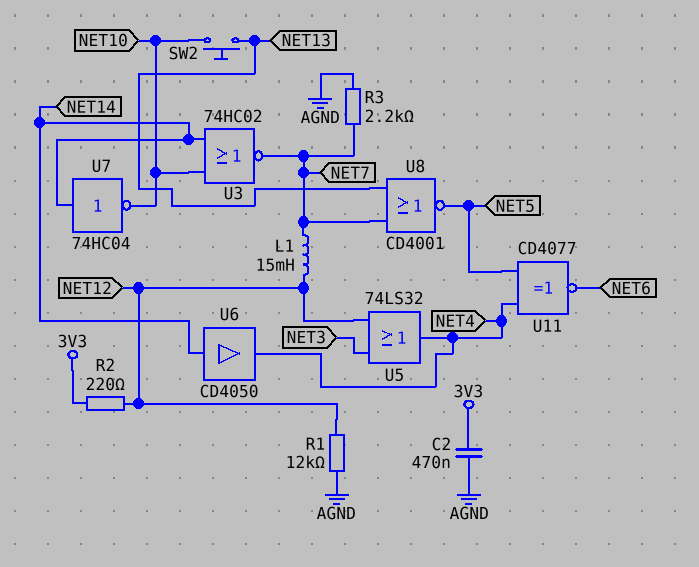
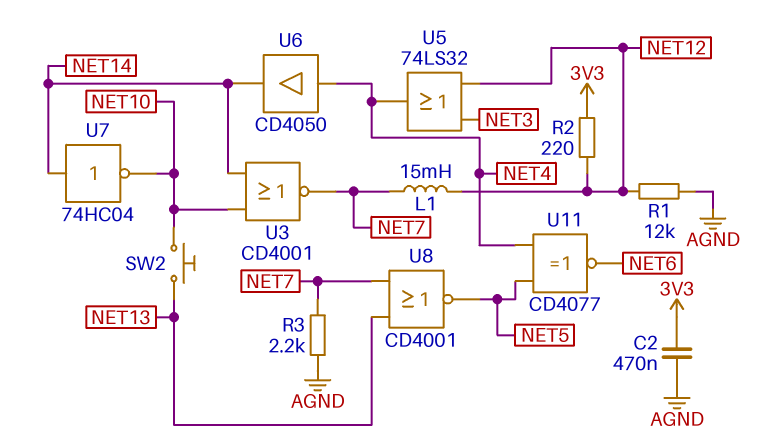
U3: NOR 74HC02 (in NET10, in NET14, out NET7) -> NOR CD4001 (in NET10, in NET14, out NET7)
U6: buffer CD4050 (in NET14, out NET4) -> buffer CD4050 (in NET4, out NET14)

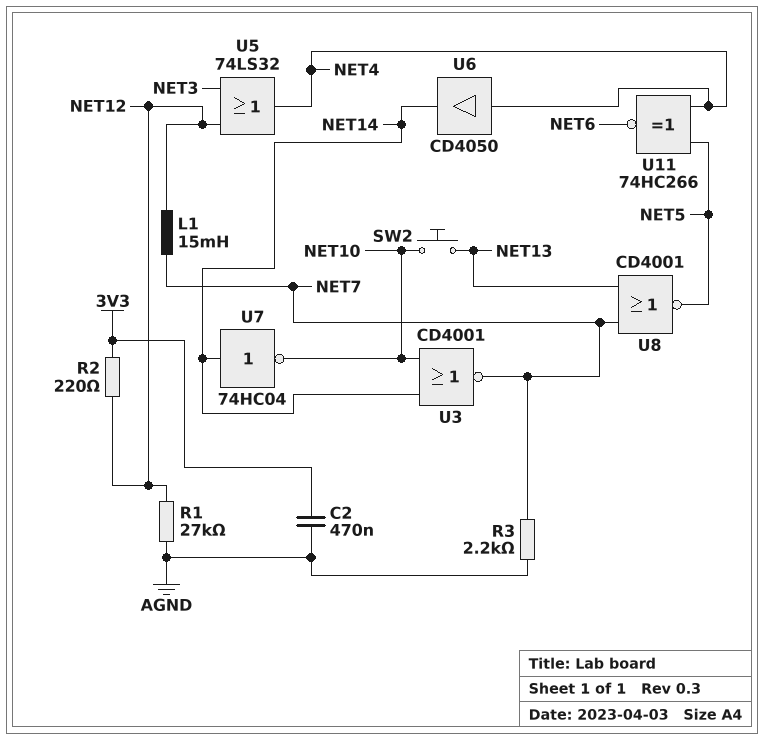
R1: 12k (AGND, NET12) -> 27k (AGND, NET12)
U11: XNOR CD4077 (in NET4, in NET5, out NET6) -> XNOR 74HC266 (in NET4, in NET5, out NET6)

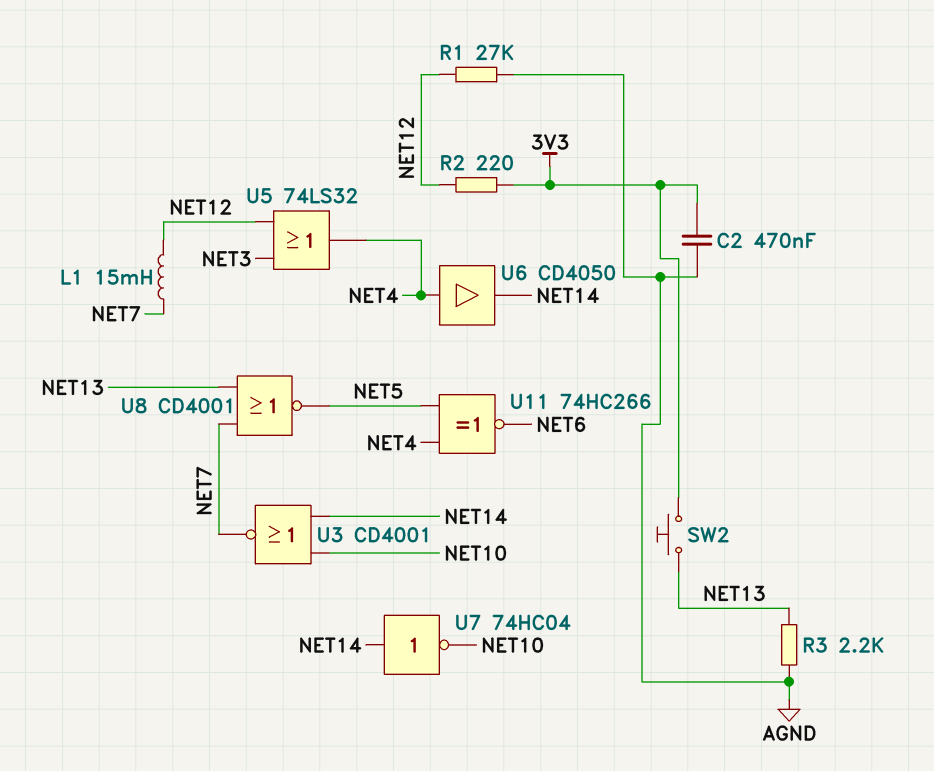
R3: 2.2k (AGND, NET7) -> 2.2k (AGND, NET13)
SW2: button (NET10, NET13) -> button (3V3, NET13)

